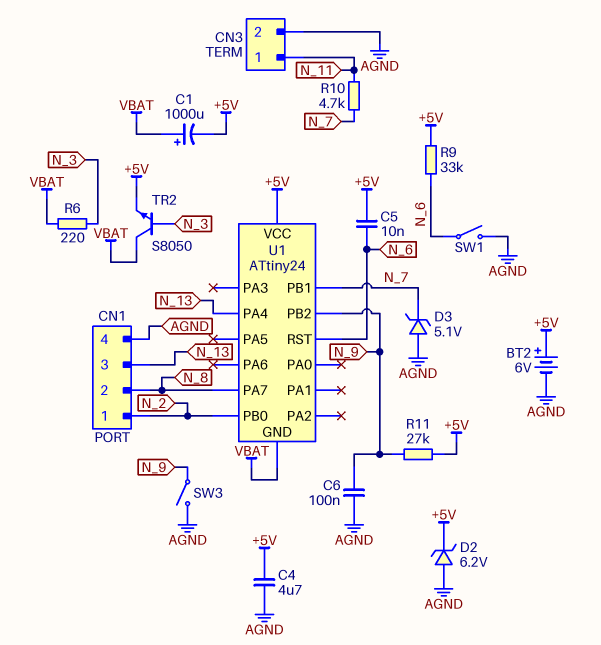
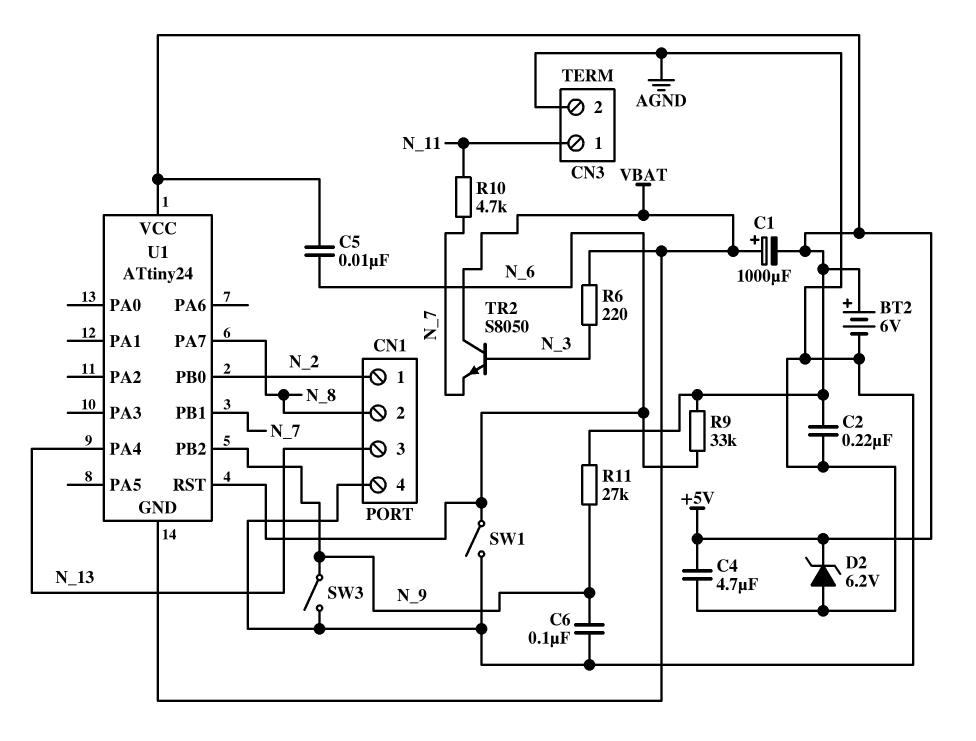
C2: none -> 220nF (+5V, AGND)
D3: zener 5.1V (A AGND, K N_7) -> none
TR2: NPN S8050 (B N_3, C VBAT, E +5V) -> NPN S8050 (B N_3, C VBAT, E N_7)

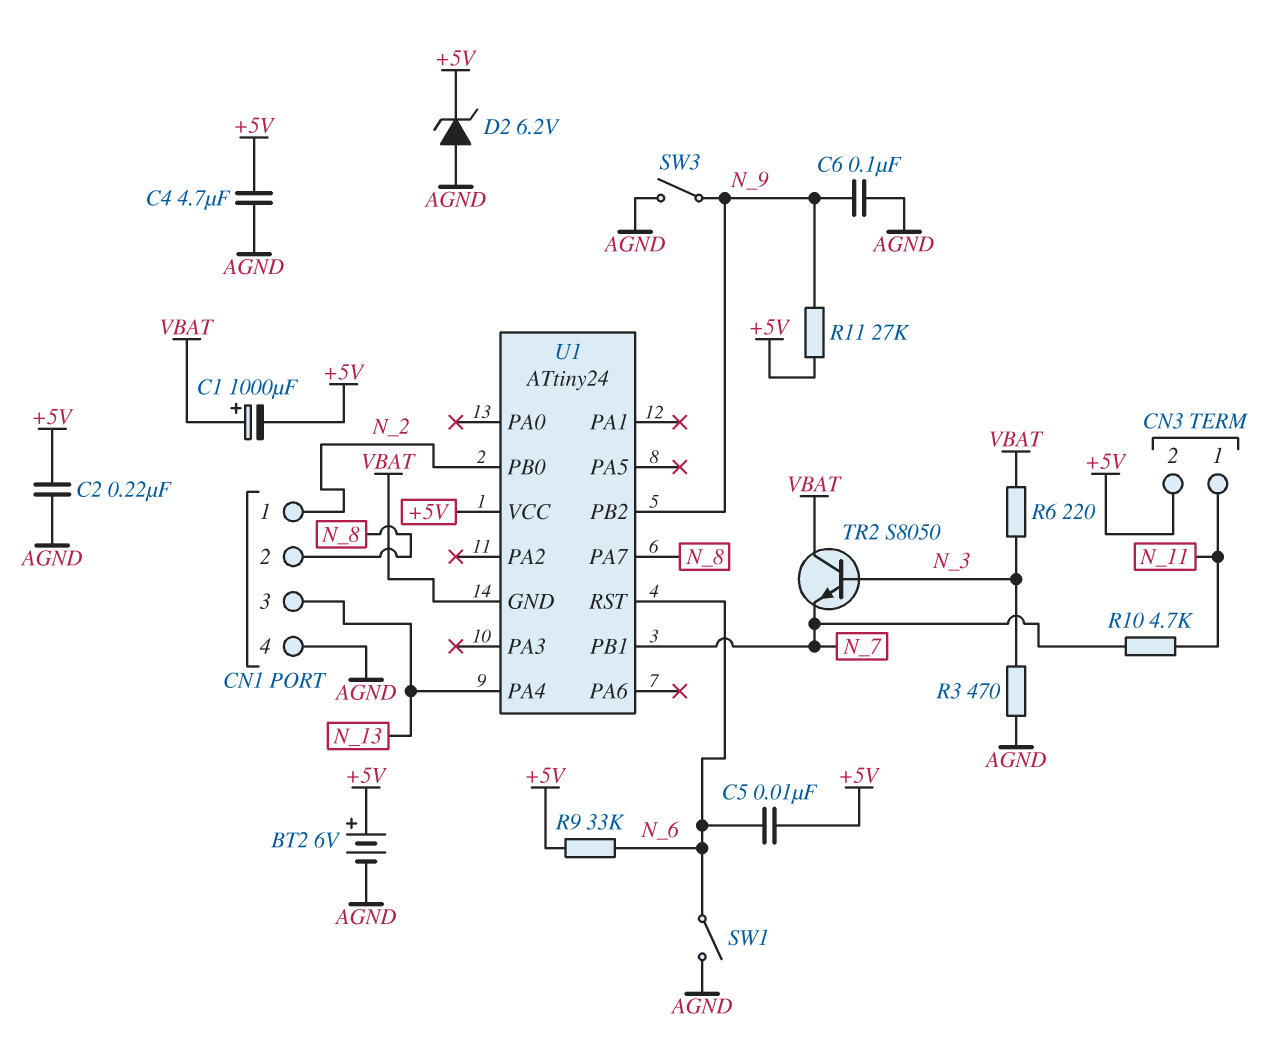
CN3 pin 2: AGND -> +5V
R3: none -> 470 (AGND, N_3)

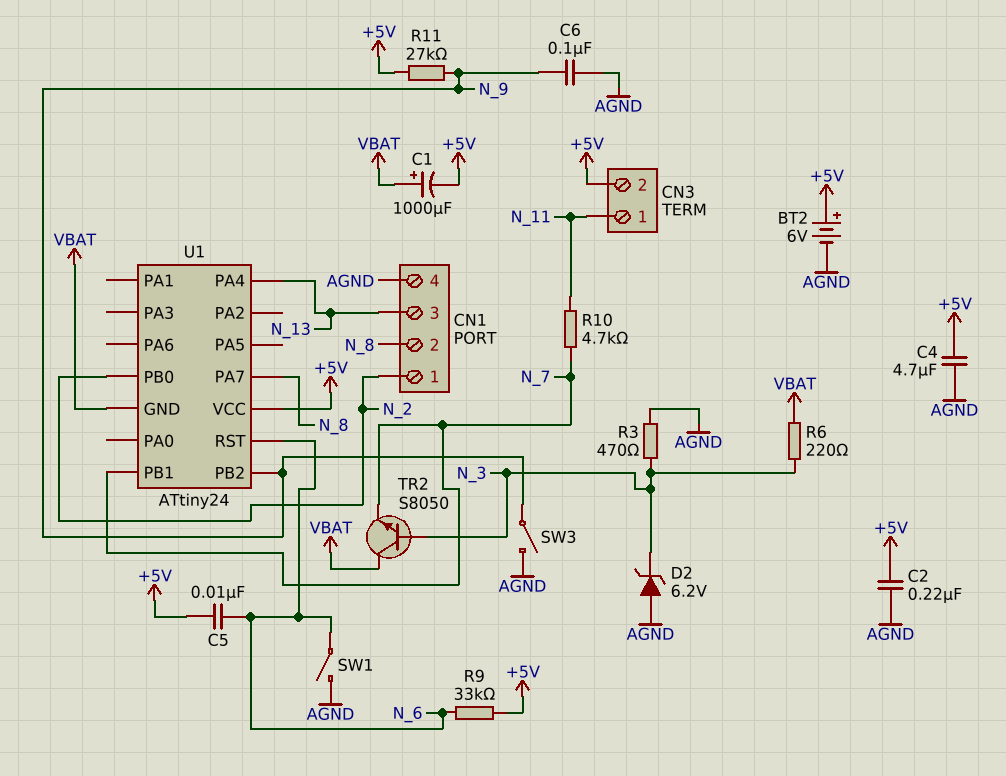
D2: zener 6.2V (A AGND, K +5V) -> zener 6.2V (A AGND, K N_3)

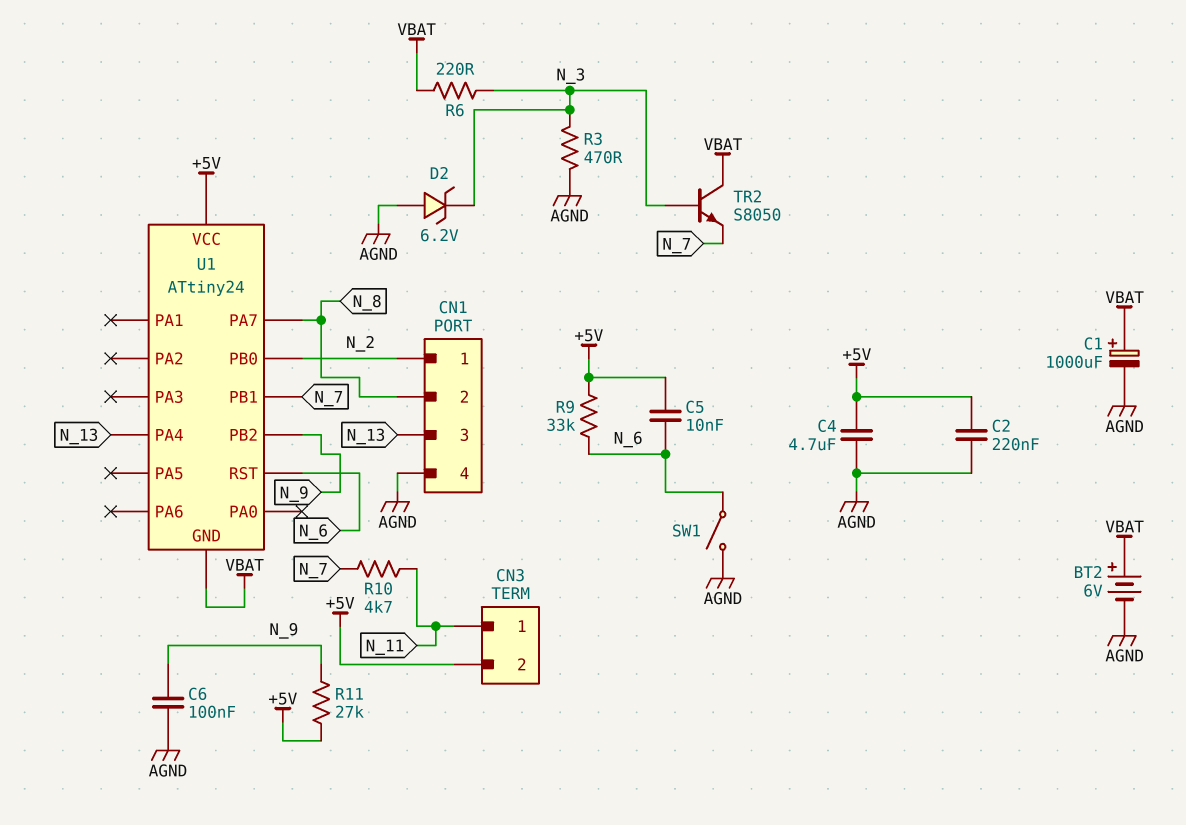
BT2: 6V (plus +5V, minus AGND) -> 6V (plus VBAT, minus AGND)
C1: 1000uF (plus VBAT, minus +5V) -> 1000uF (plus VBAT, minus AGND)
SW3: switch (AGND, N_9) -> none

